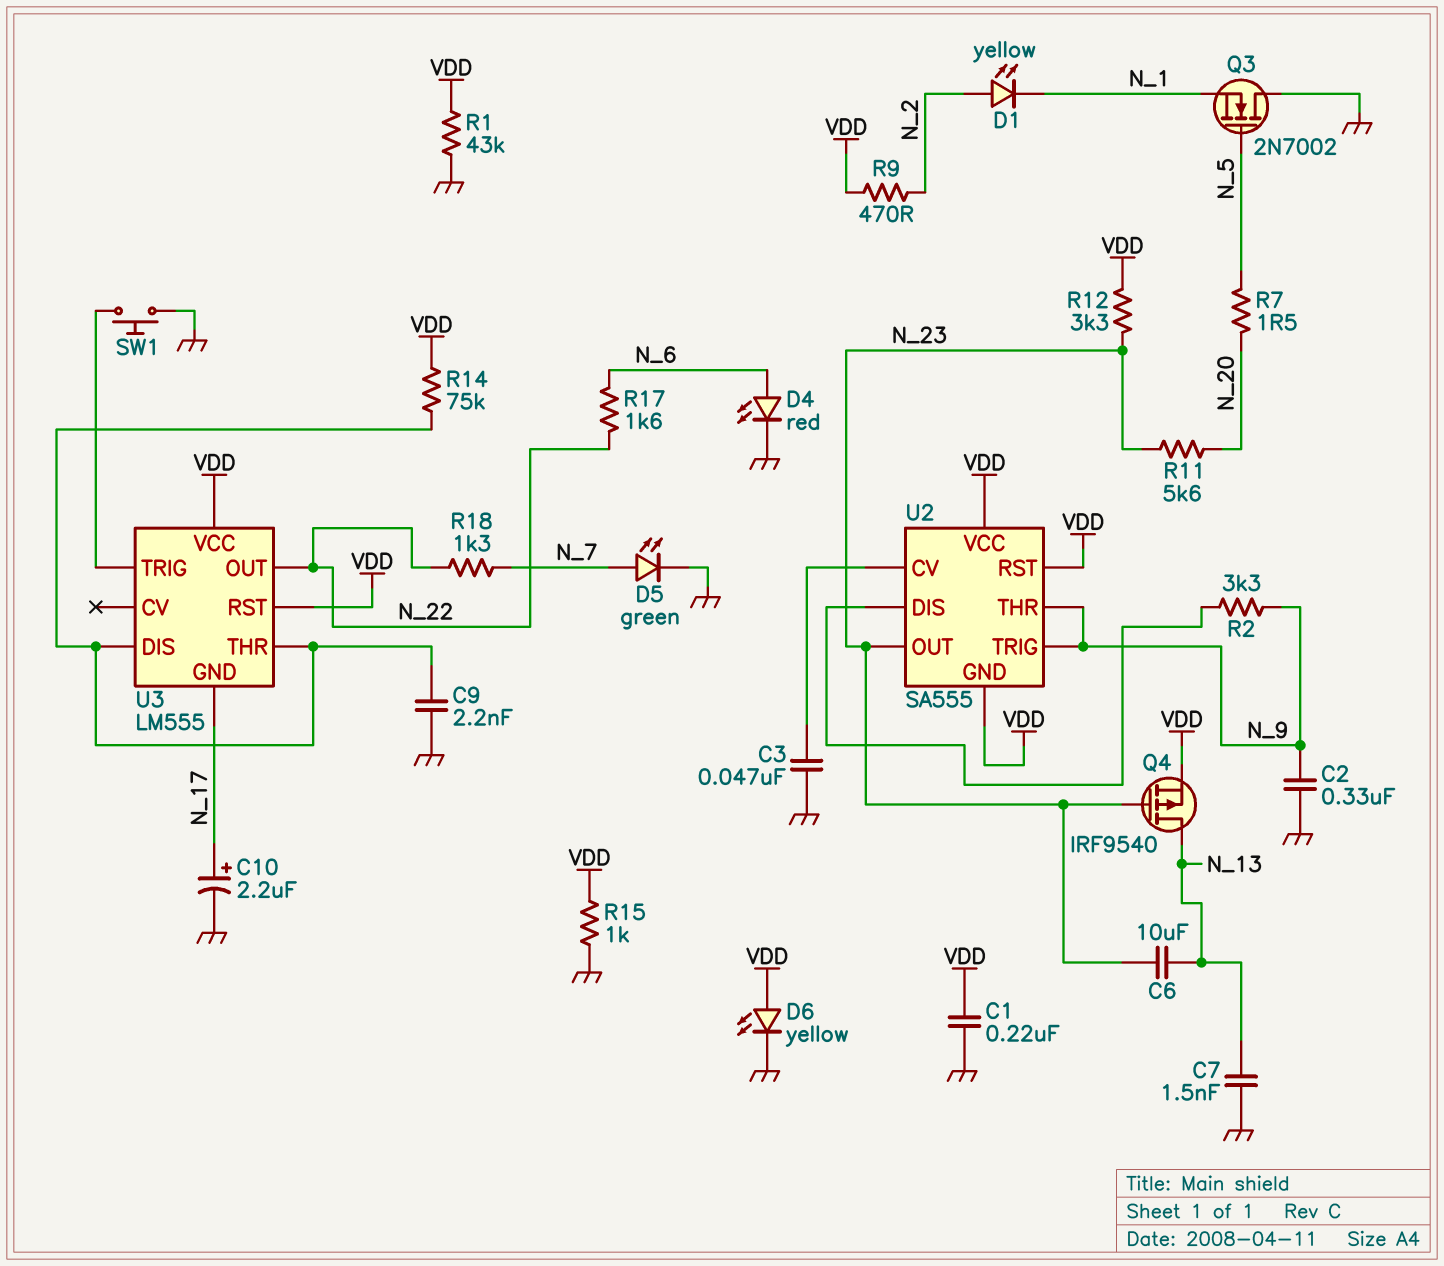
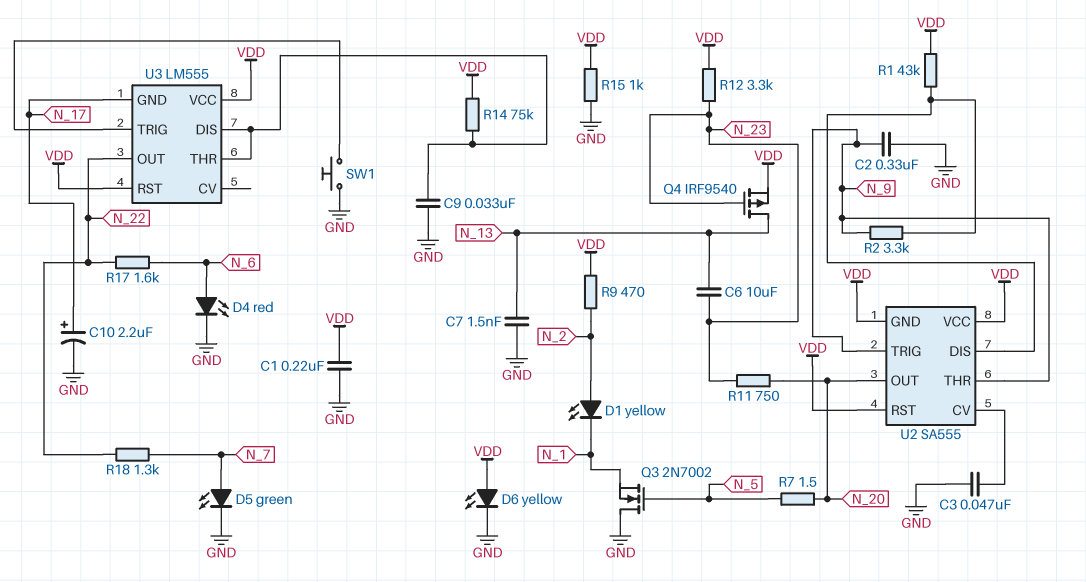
C9: 2.2nF (GND, U3/DIS) -> 33nF (GND, U3/DIS)
R1: 43k (GND, VDD) -> 43k (U2/DIS, VDD)
R11: 5.6k (N_20, N_23) -> 750 (N_20, N_23)
U2 pin OUT: N_23 -> N_20

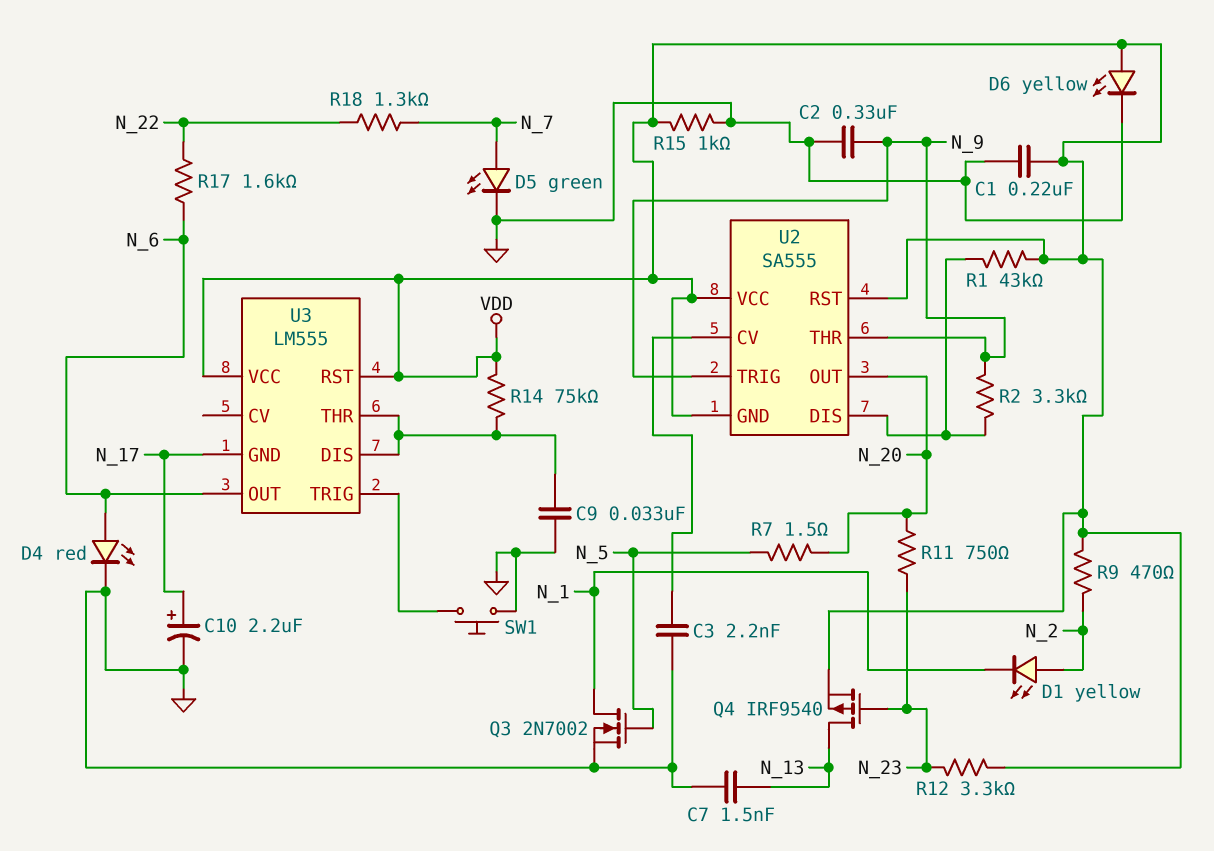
C3: 47nF (GND, U2/CV) -> 2.2nF (GND, U2/CV)
C6: 10uF (N_13, N_23) -> none
Q3: NMOS 2N7002 (G N_5, D GND, S N_1) -> NMOS 2N7002 (G N_5, D N_1, S GND)
U3 pin OUT: N_22 -> N_6

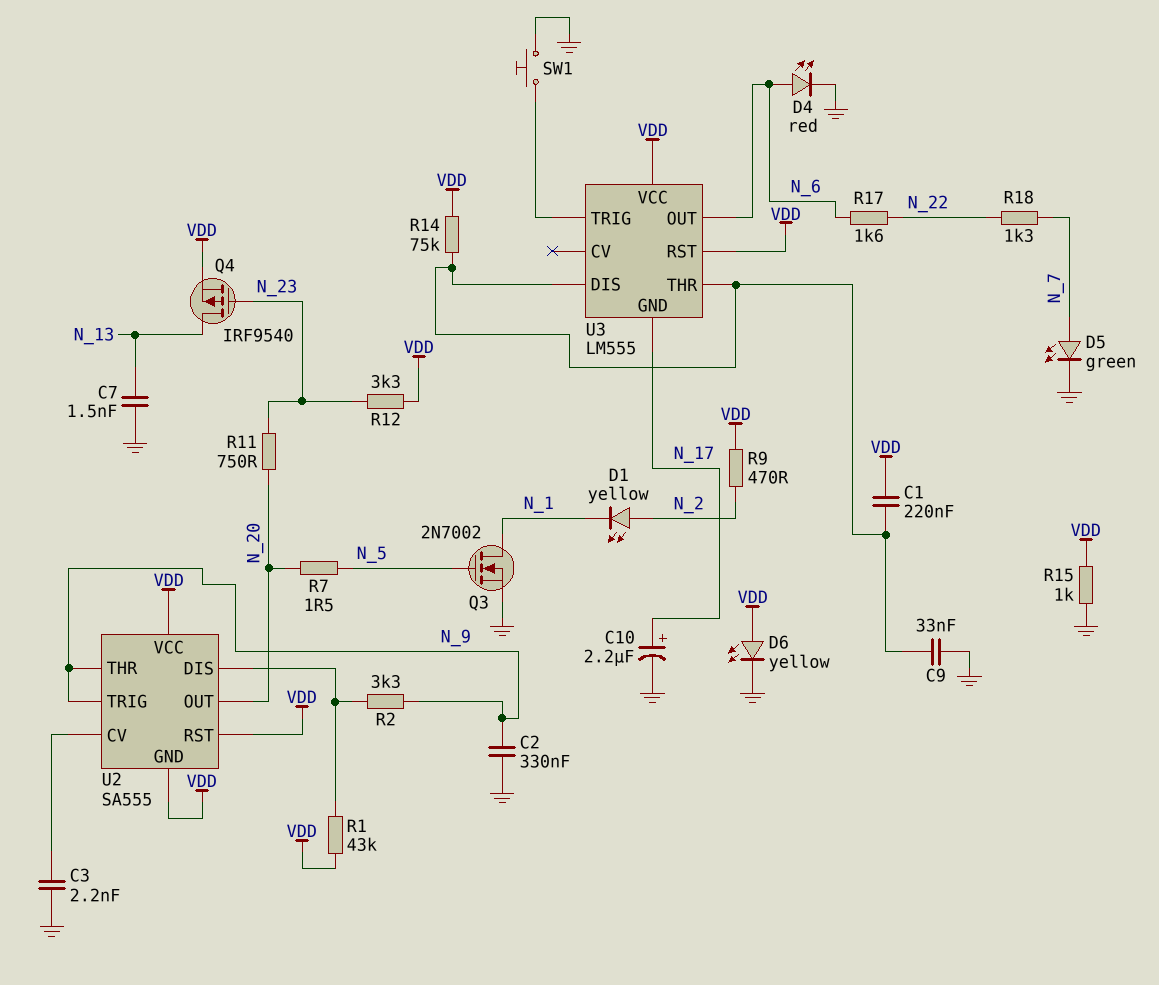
C1: 220nF (GND, VDD) -> 220nF (U3/DIS, VDD)

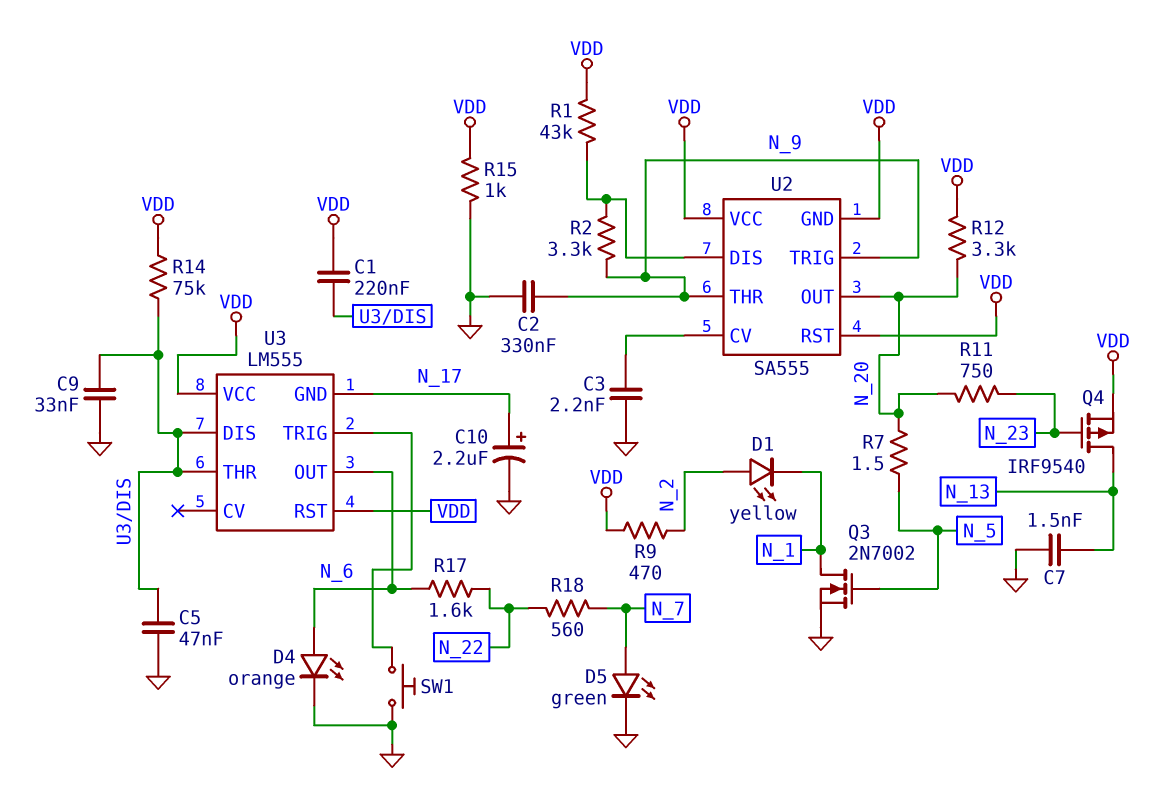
C5: none -> 47nF (GND, U3/DIS)
D4: LED red (A N_6, K GND) -> LED orange (A N_6, K GND)
D6: LED yellow (A VDD, K GND) -> none
R12: 3.3k (N_23, VDD) -> 3.3k (N_20, VDD)
R18: 1.3k (N_7, N_22) -> 560 (N_7, N_22)

